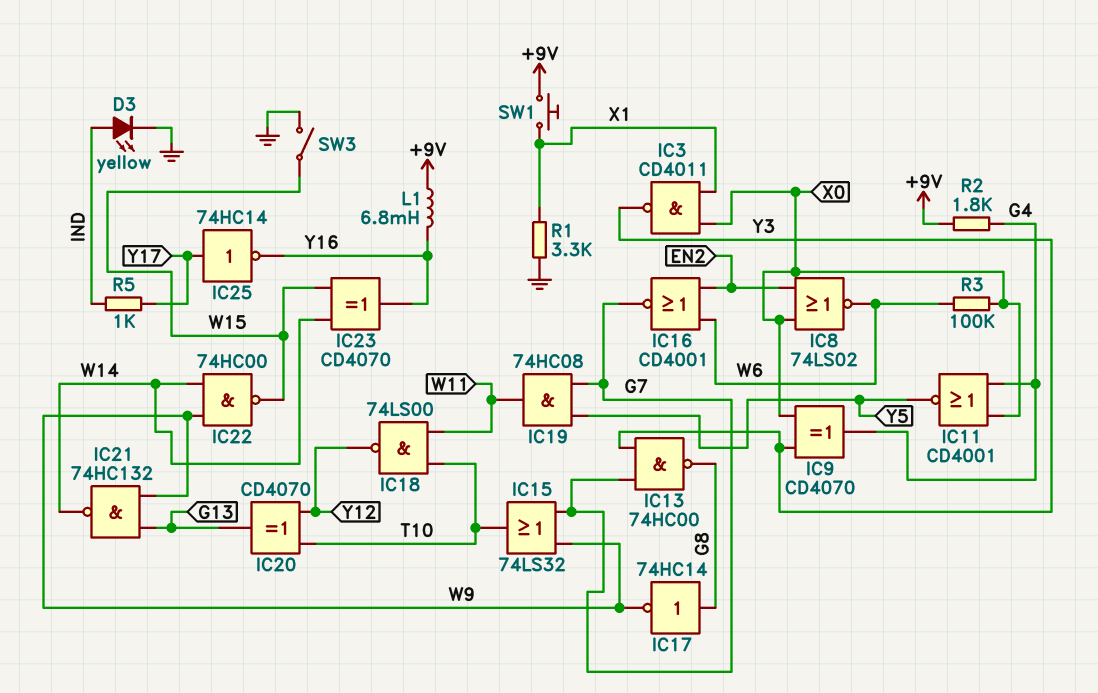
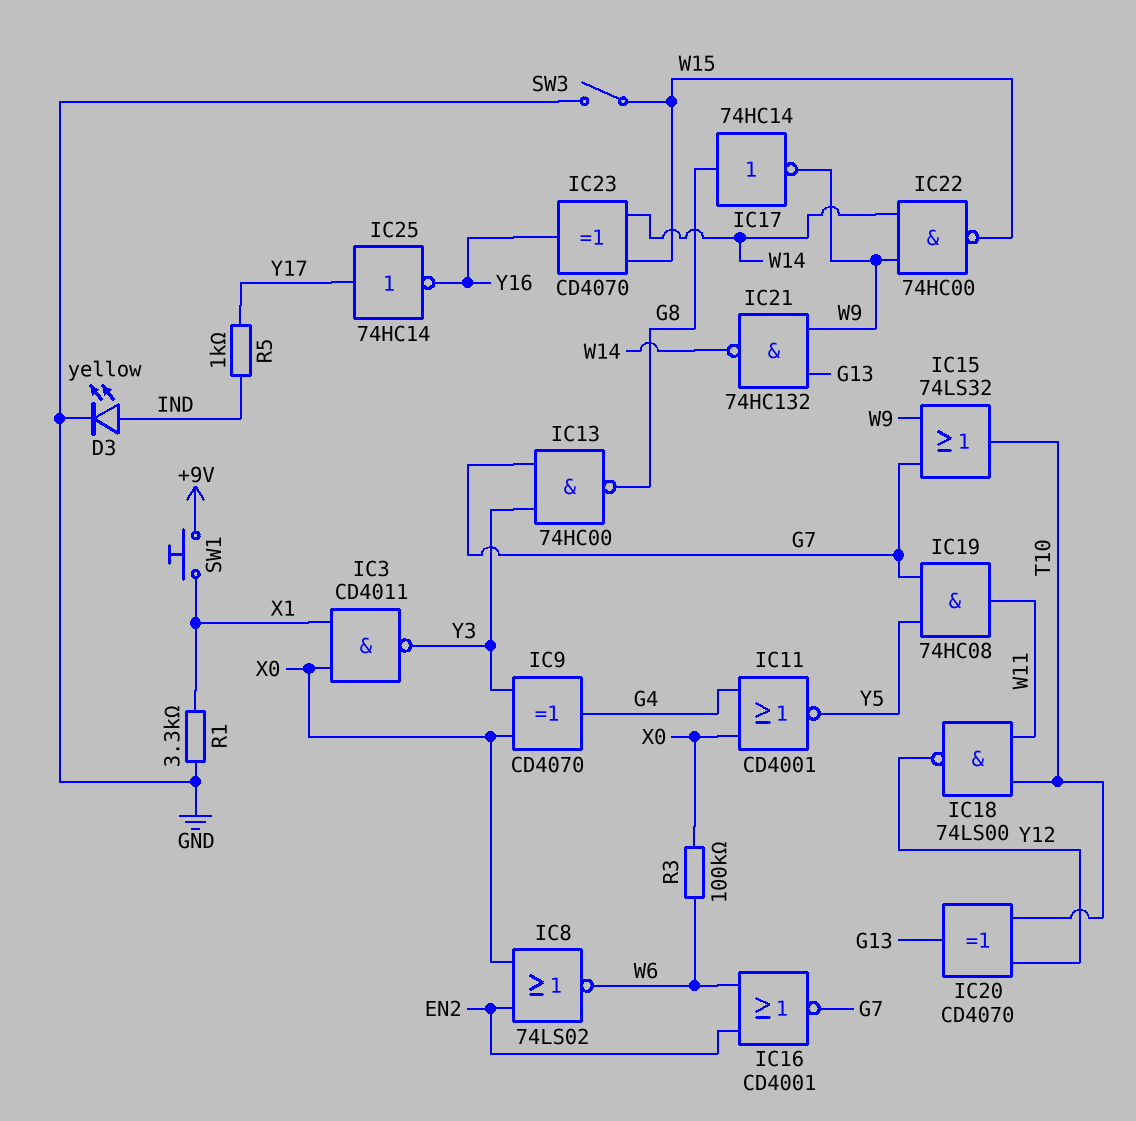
L1: 6.8mH (+9V, Y16) -> none
R2: 1.8k (+9V, G4) -> none

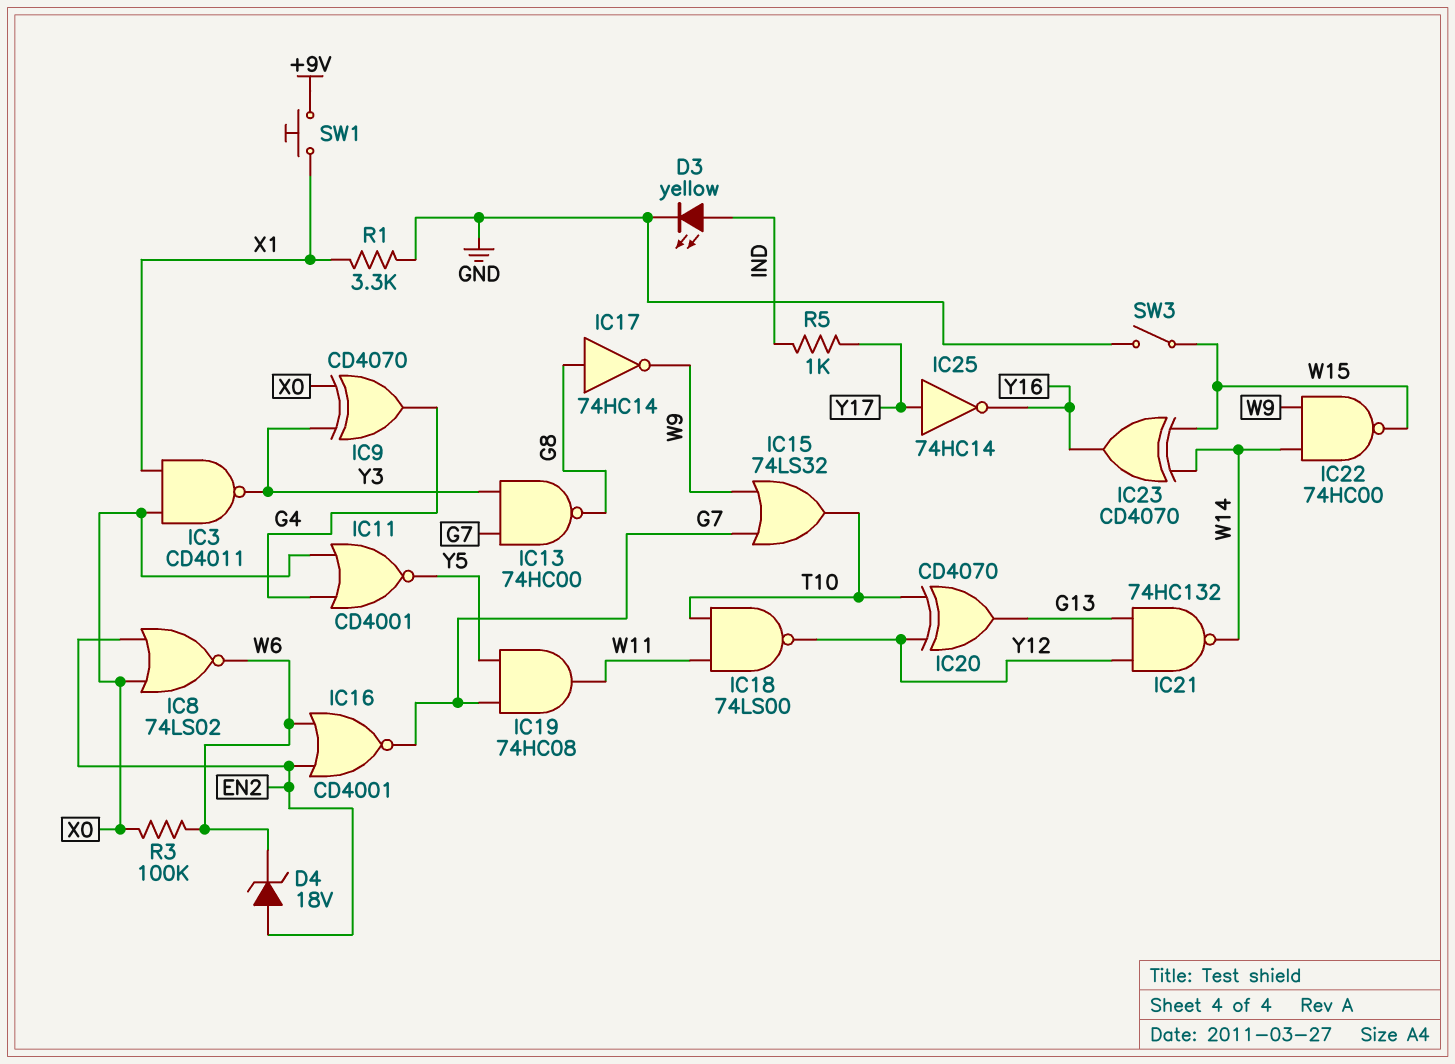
D4: none -> zener 18V (A EN2, K W6)
IC21: NAND 74HC132 (in G13, in W9, out W14) -> NAND 74HC132 (in G13, in Y12, out W14)

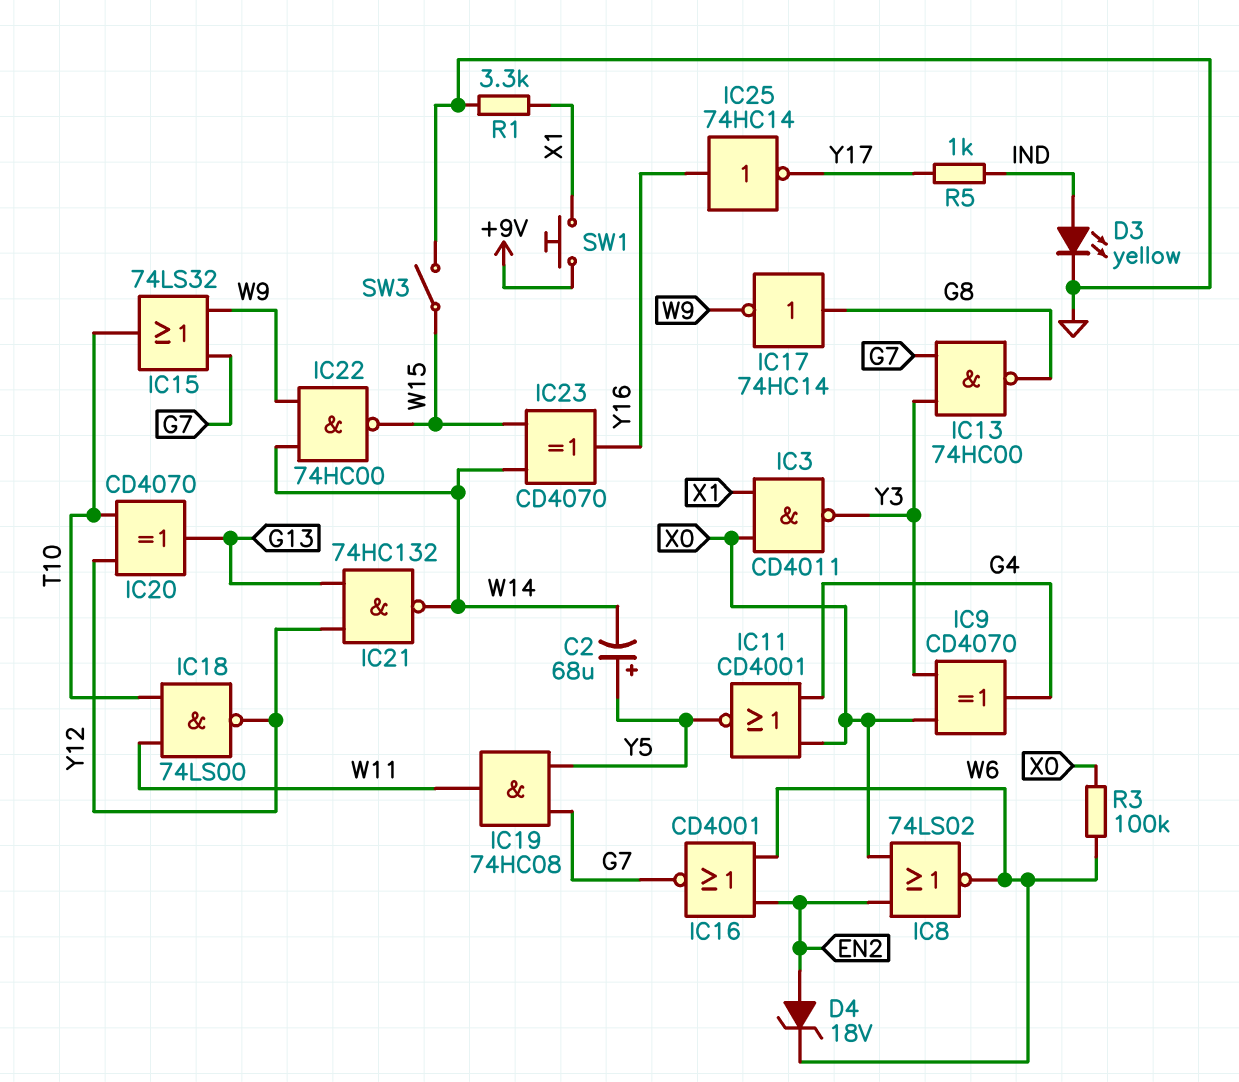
C2: none -> 68uF (plus Y5, minus W14)
IC25: NOT 74HC14 (in Y17, out Y16) -> NOT 74HC14 (in Y16, out Y17)

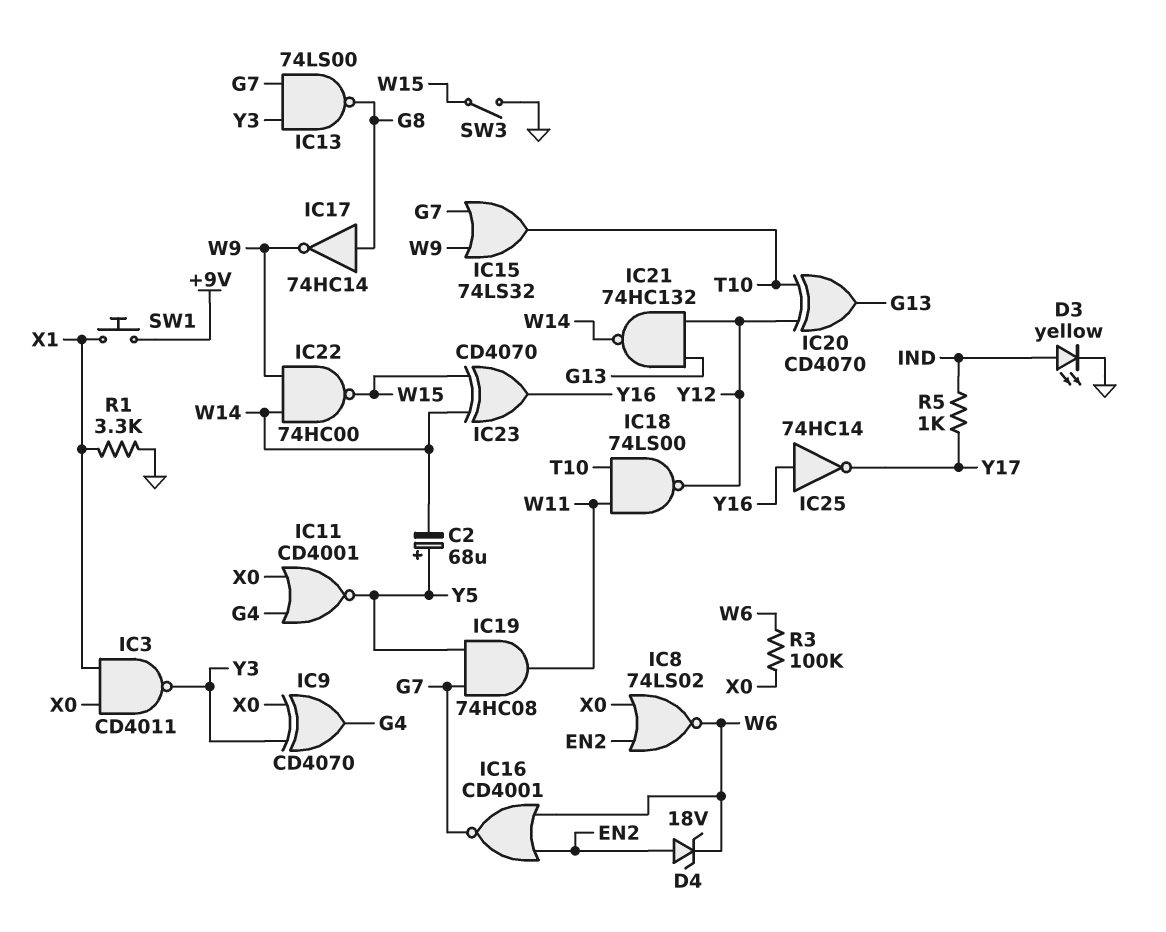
IC13: NAND 74HC00 (in G7, in Y3, out G8) -> NAND 74LS00 (in G7, in Y3, out G8)

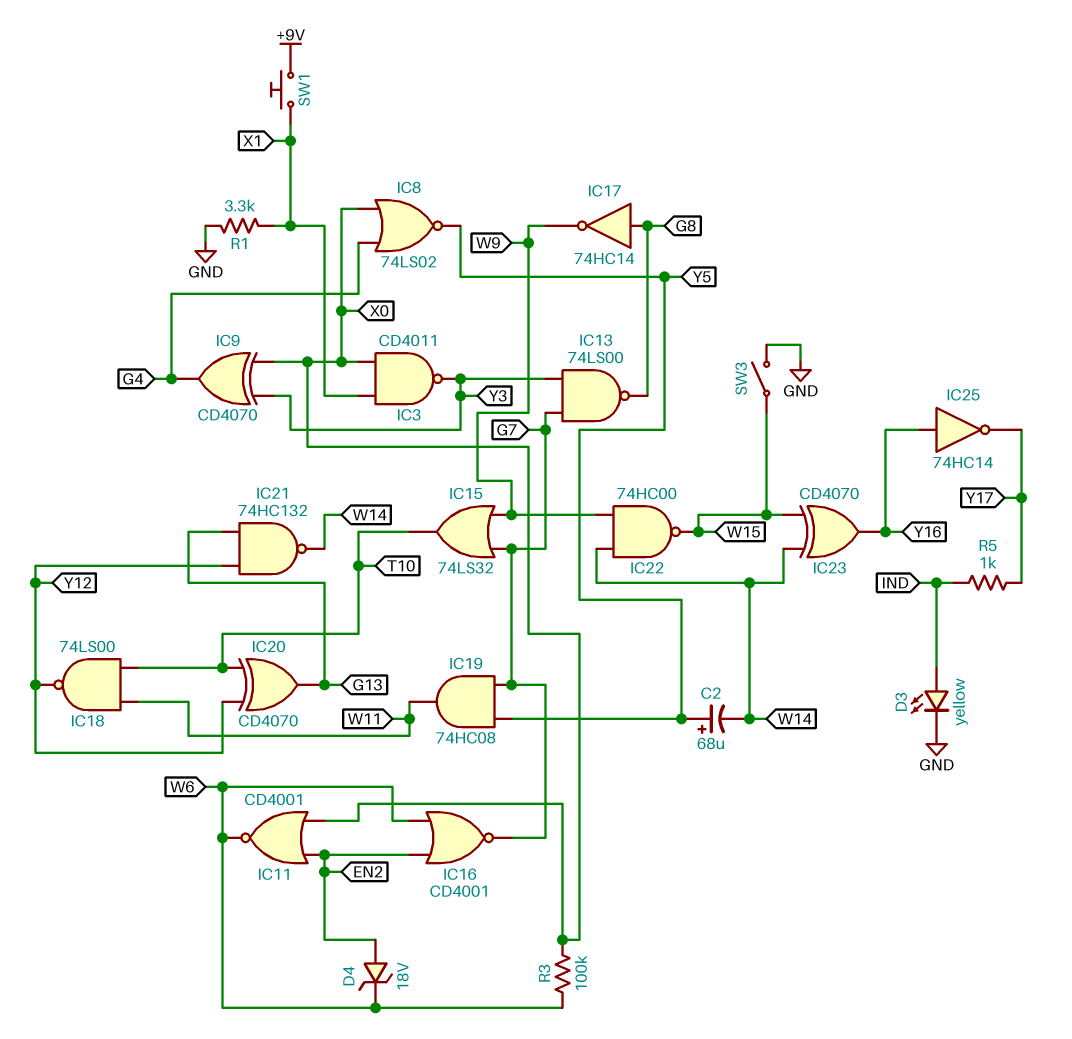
IC8: NOR 74LS02 (in EN2, in X0, out W6) -> NOR 74LS02 (in G4, in X0, out Y5)
IC11: NOR CD4001 (in G4, in X0, out Y5) -> NOR CD4001 (in EN2, in X0, out W6)

